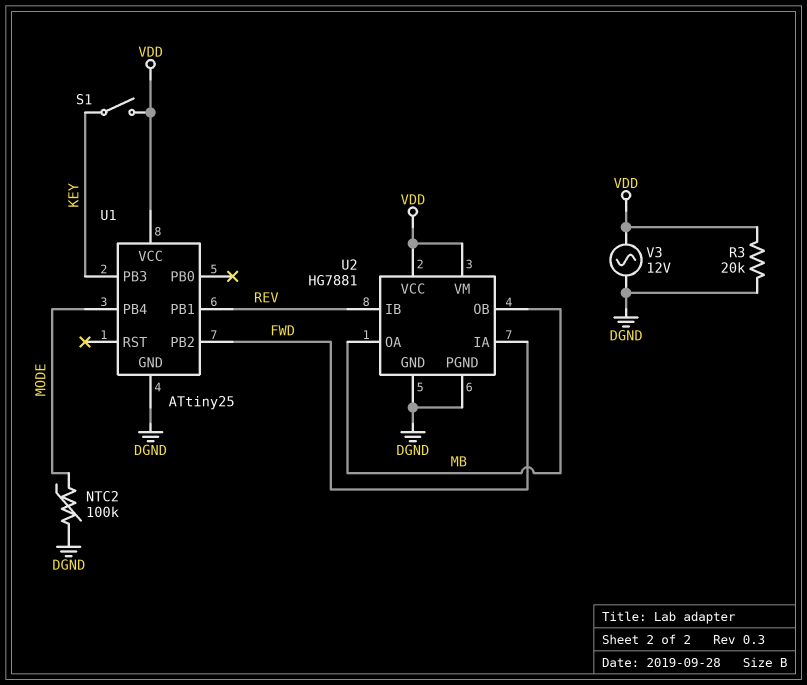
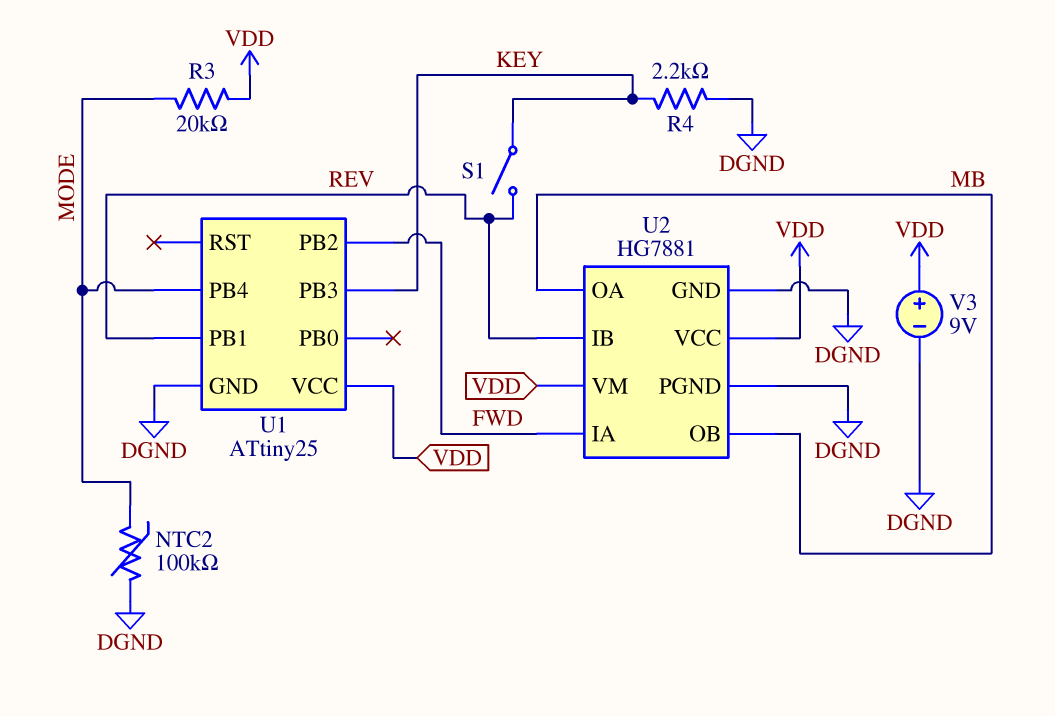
R3: 20k (DGND, VDD) -> 20k (MODE, VDD)
R4: none -> 2.2k (DGND, KEY)
S1: switch (KEY, VDD) -> switch (KEY, REV)
V3: AC 12V (DGND, VDD) -> 9V (plus VDD, minus DGND)

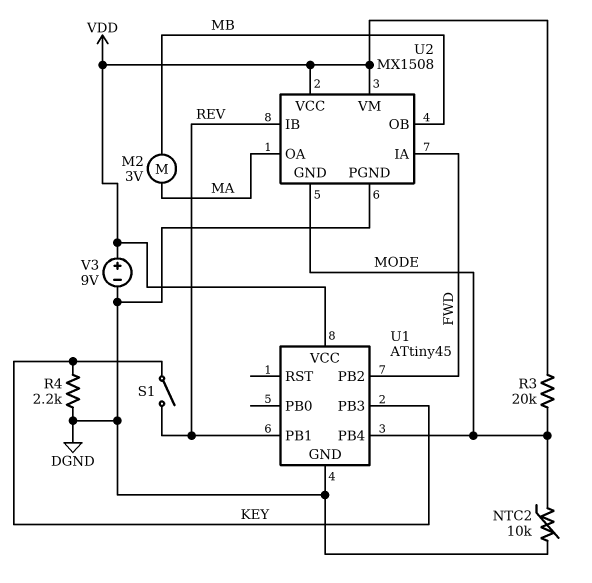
M2: none -> motor 3V (MA, MB)
NTC2: 100k (DGND, MODE) -> 10k (DGND, MODE)
U1: ATtiny25 -> ATtiny45
U2: HG7881 -> MX1508
U2 pin GND: DGND -> MODE
U2 pin OA: MB -> MA

